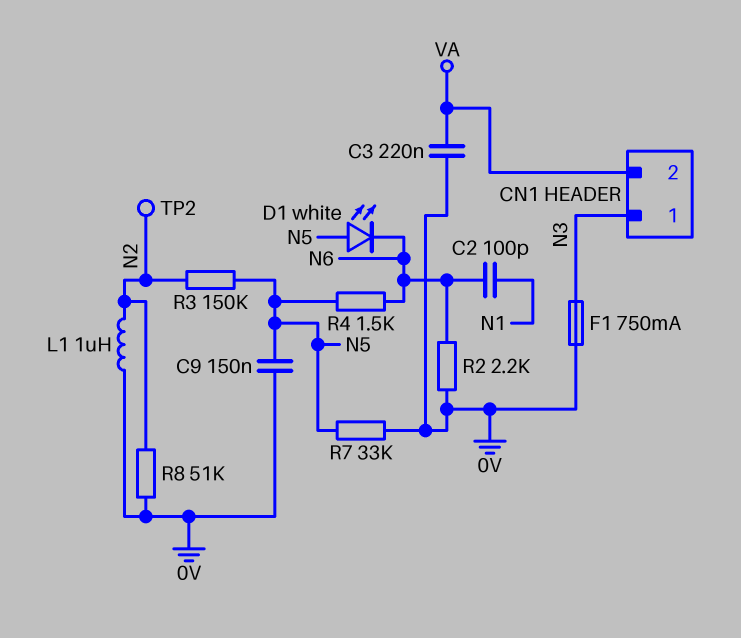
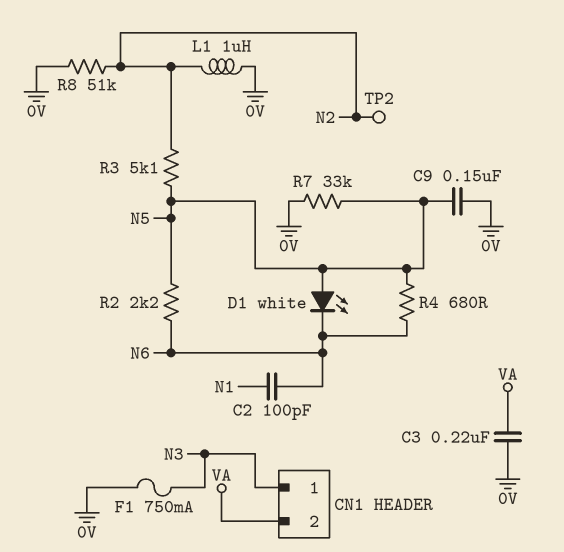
R2: 2.2k (0V, N6) -> 2.2k (N5, N6)
R3: 150k (N2, N5) -> 5.1k (N2, N5)
R4: 1.5k (N5, N6) -> 680 (N5, N6)

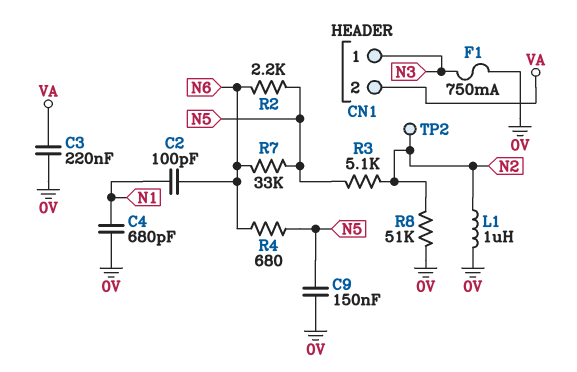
C4: none -> 680pF (0V, N1)
D1: LED white (A N5, K N6) -> none
R7: 33k (0V, N5) -> 33k (N5, N6)

